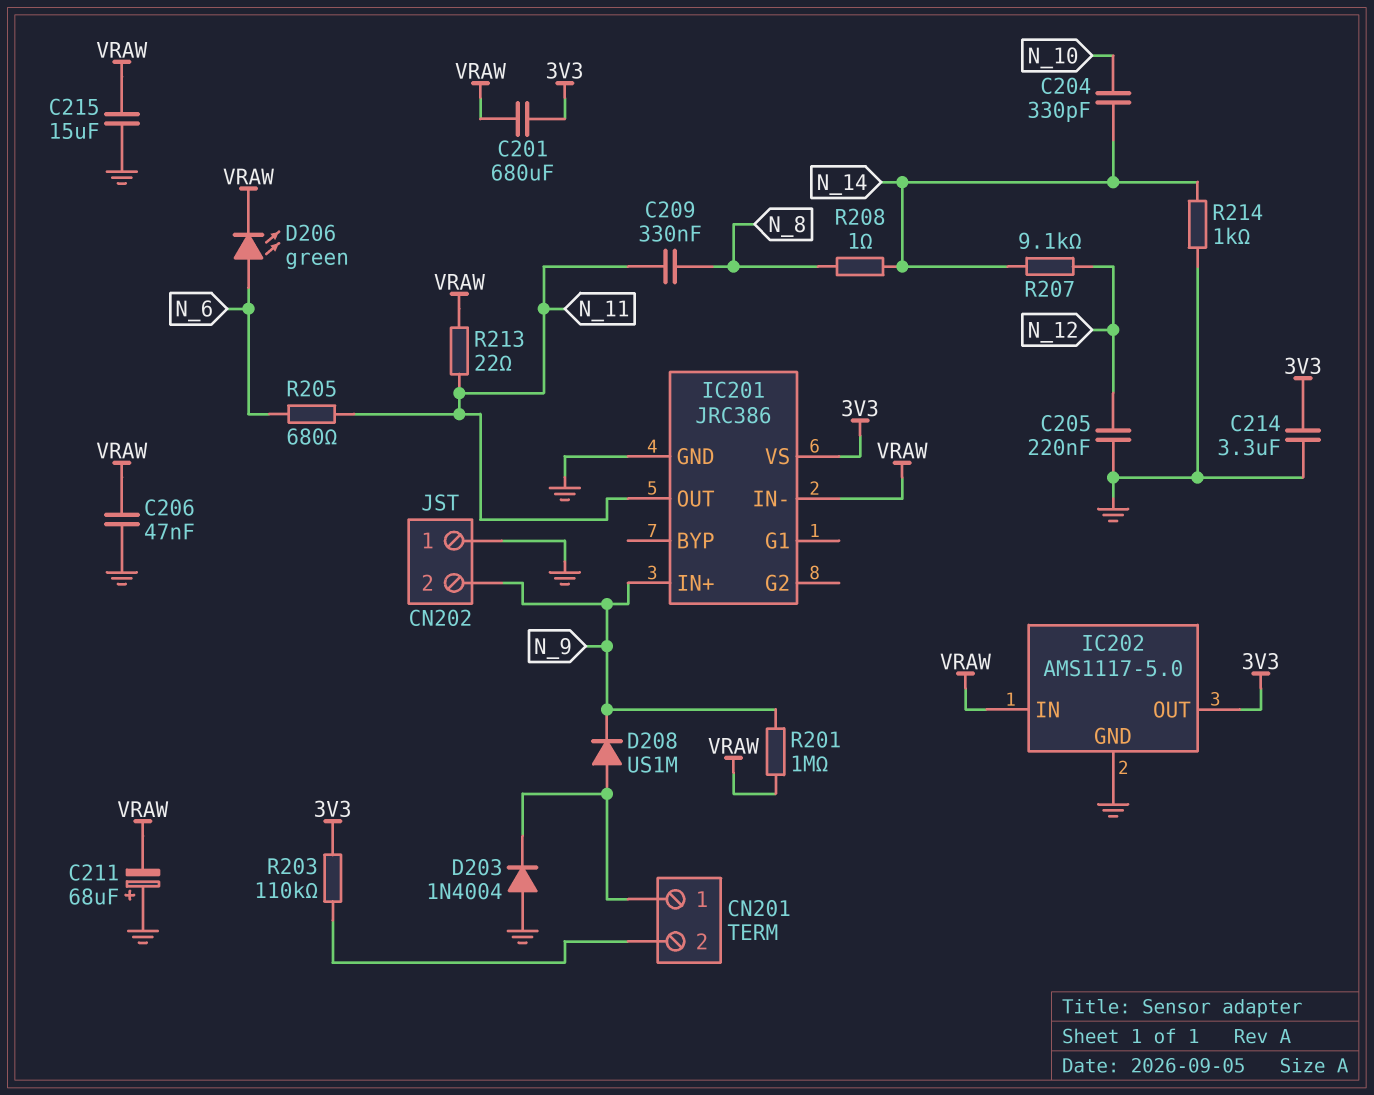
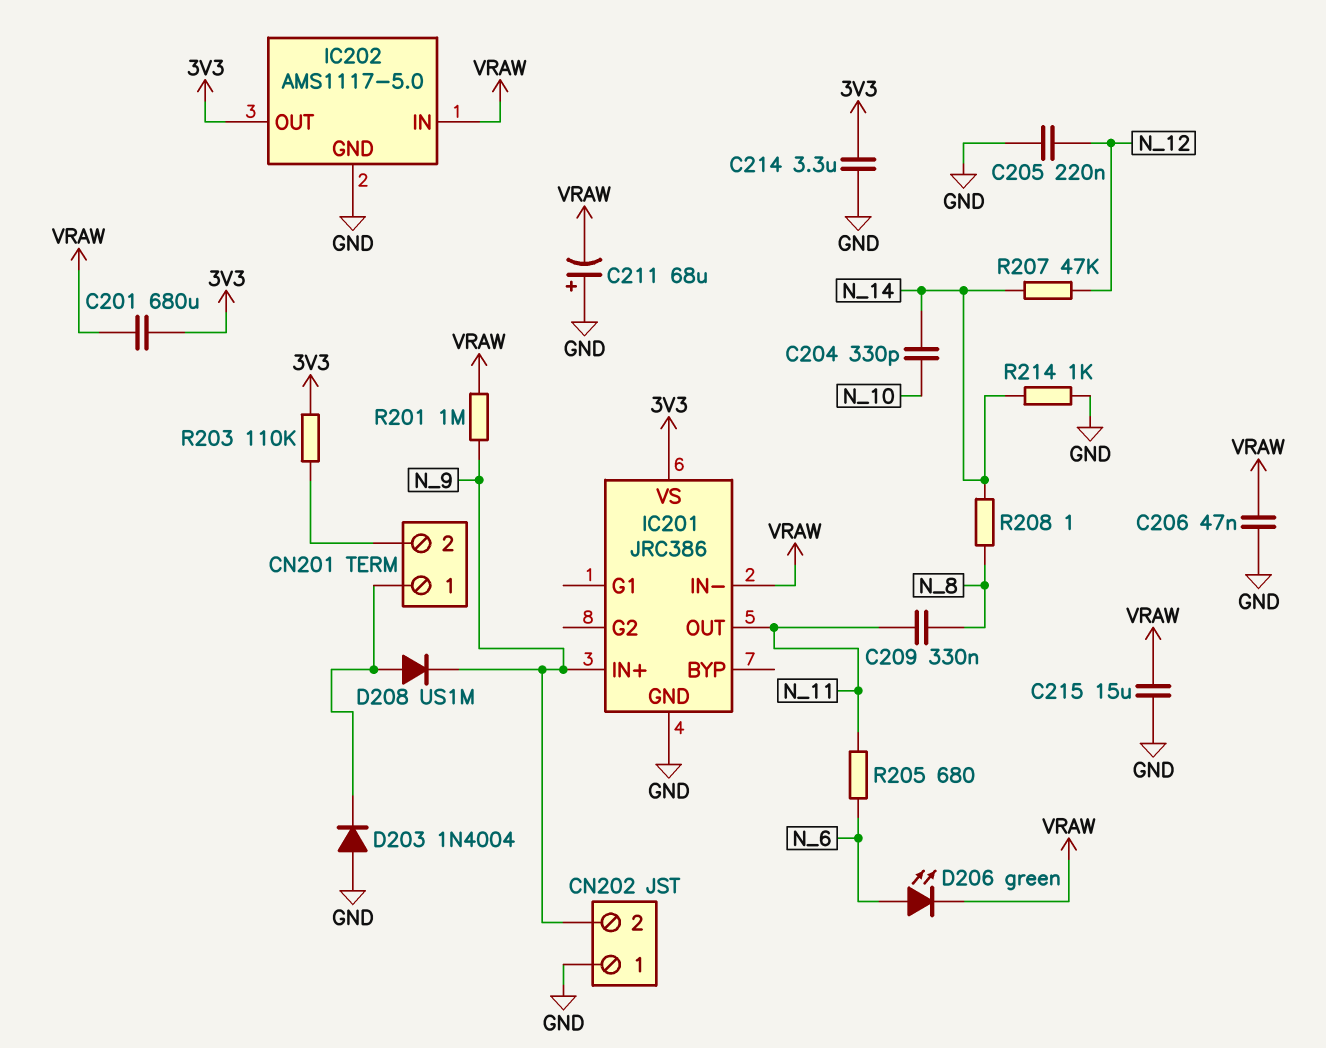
R207: 9.1k (N_12, N_14) -> 47k (N_12, N_14)
R213: 22 (N_11, VRAW) -> none

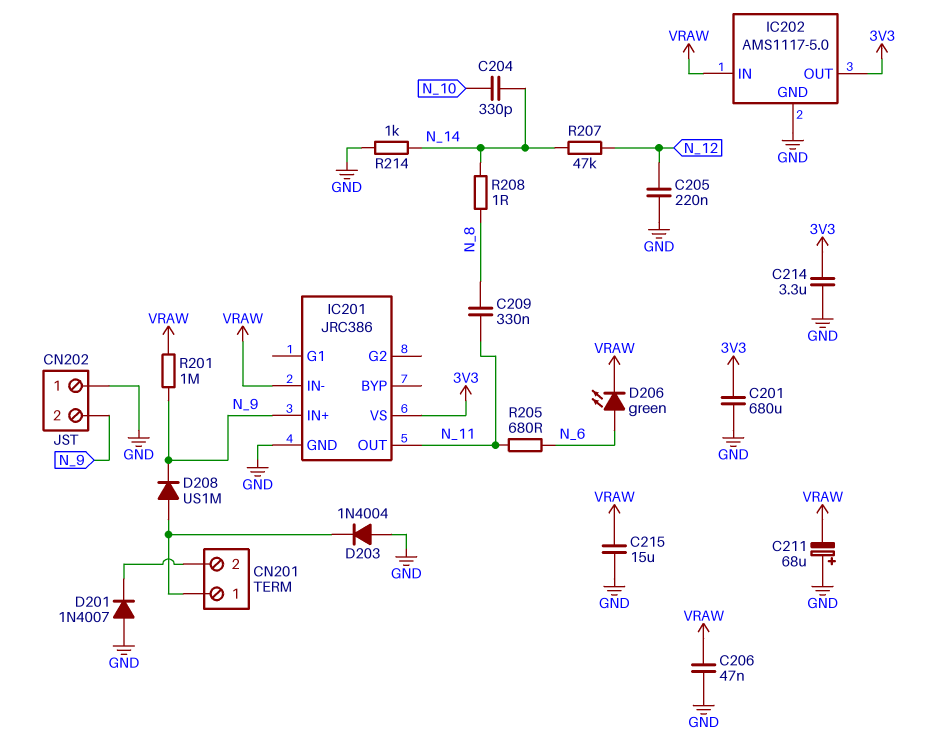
C201: 680uF (3V3, VRAW) -> 680uF (3V3, GND)
D201: none -> diode 1N4007 (A GND, K CN201/2)
R203: 110k (3V3, CN201/2) -> none

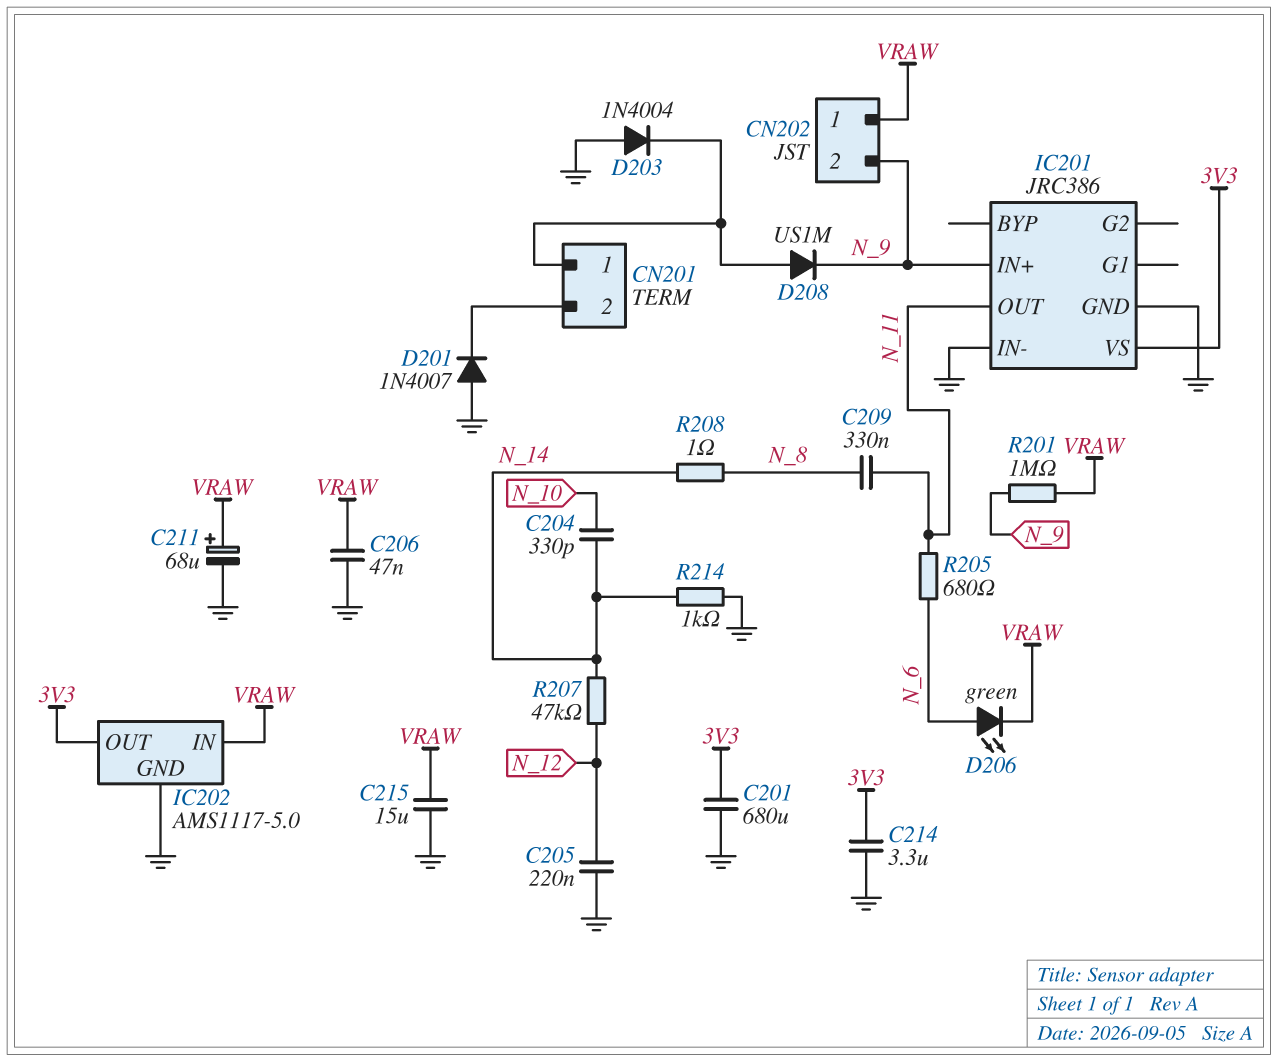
C211: 68uF (plus GND, minus VRAW) -> 68uF (plus VRAW, minus GND)
CN202 pin 1: GND -> VRAW
IC201 pin IN-: VRAW -> GND

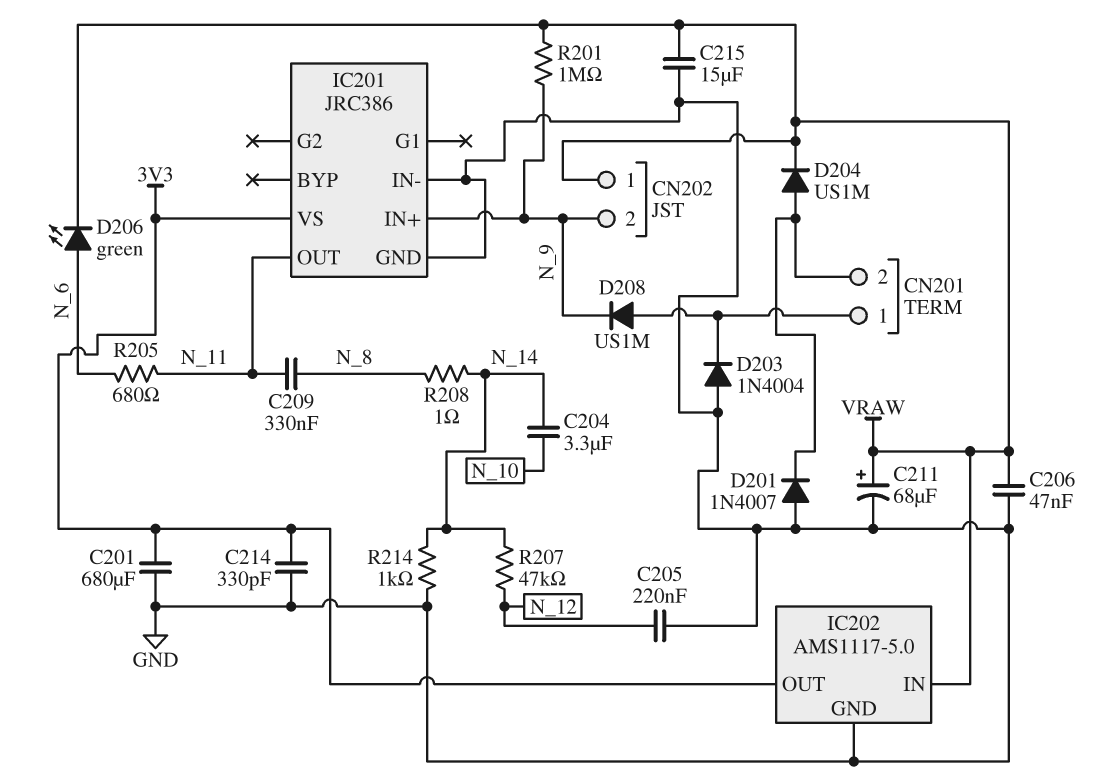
C204: 330pF (N_10, N_14) -> 3.3uF (N_10, N_14)
C214: 3.3uF (3V3, GND) -> 330pF (3V3, GND)
D204: none -> diode US1M (A CN201/2, K VRAW)

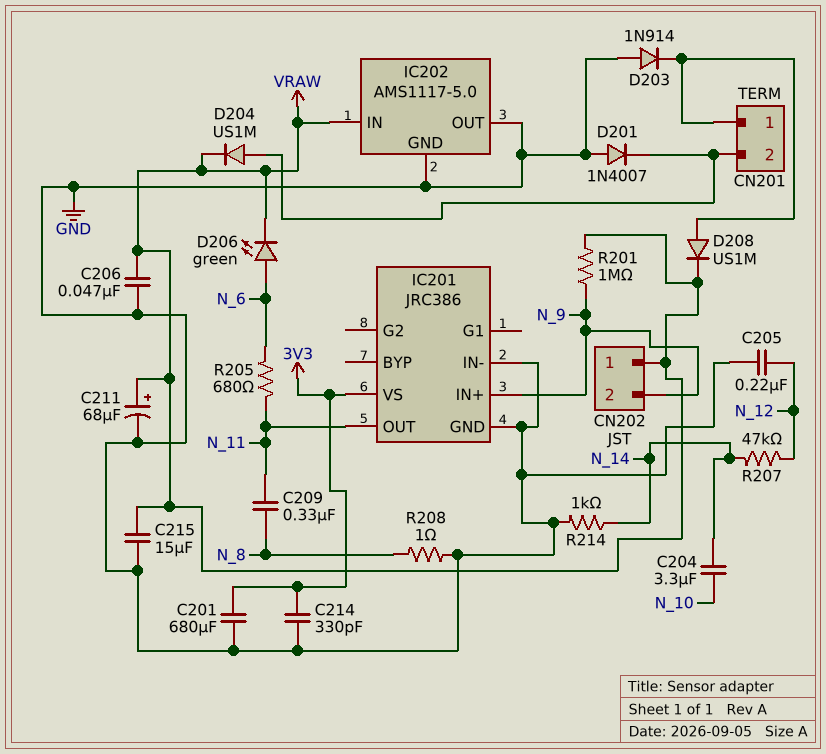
D203: diode 1N4004 (A GND, K CN201/1) -> diode 1N914 (A GND, K CN201/1)
D208: diode US1M (A CN201/1, K N_9) -> diode US1M (A CN201/1, K VRAW)
IC202 pin OUT: 3V3 -> GND
R208: 1 (N_8, N_14) -> 1 (GND, N_8)

